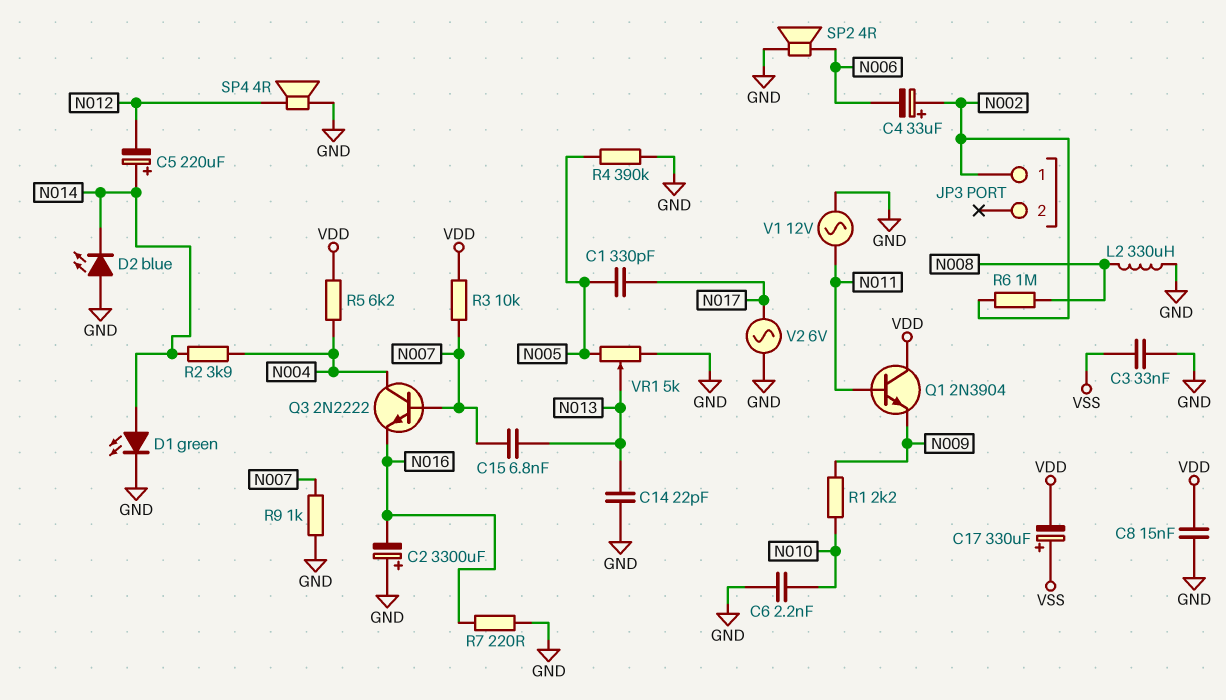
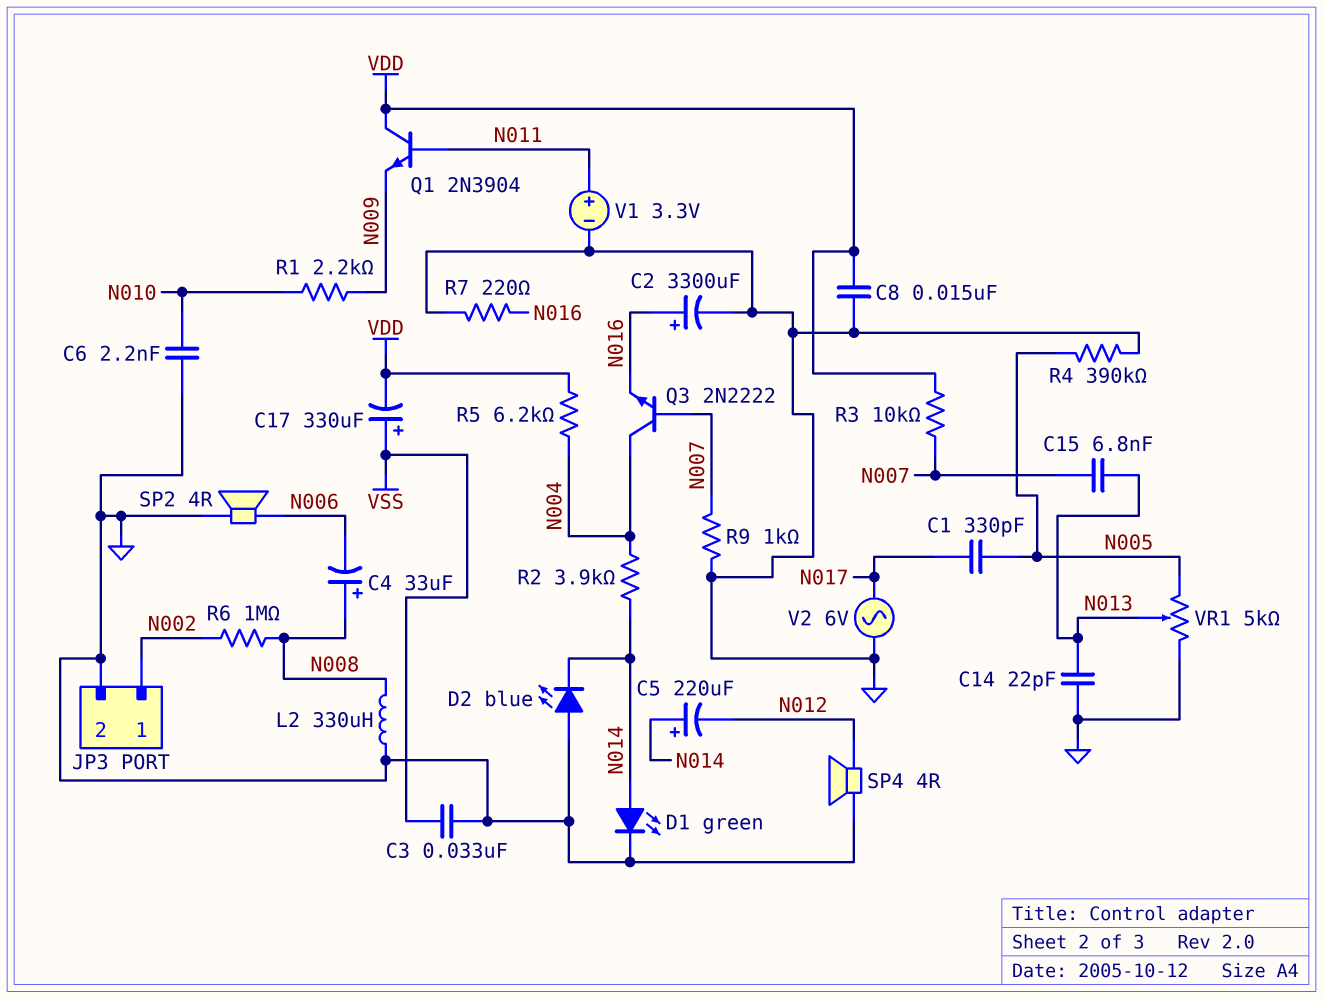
C2: 3300uF (plus GND, minus N016) -> 3300uF (plus N016, minus GND)
C4: 33uF (plus N002, minus N006) -> 33uF (plus N008, minus N006)
JP3 pin 2: none -> GND
V1: AC 12V (GND, N011) -> 3.3V (plus N011, minus GND)

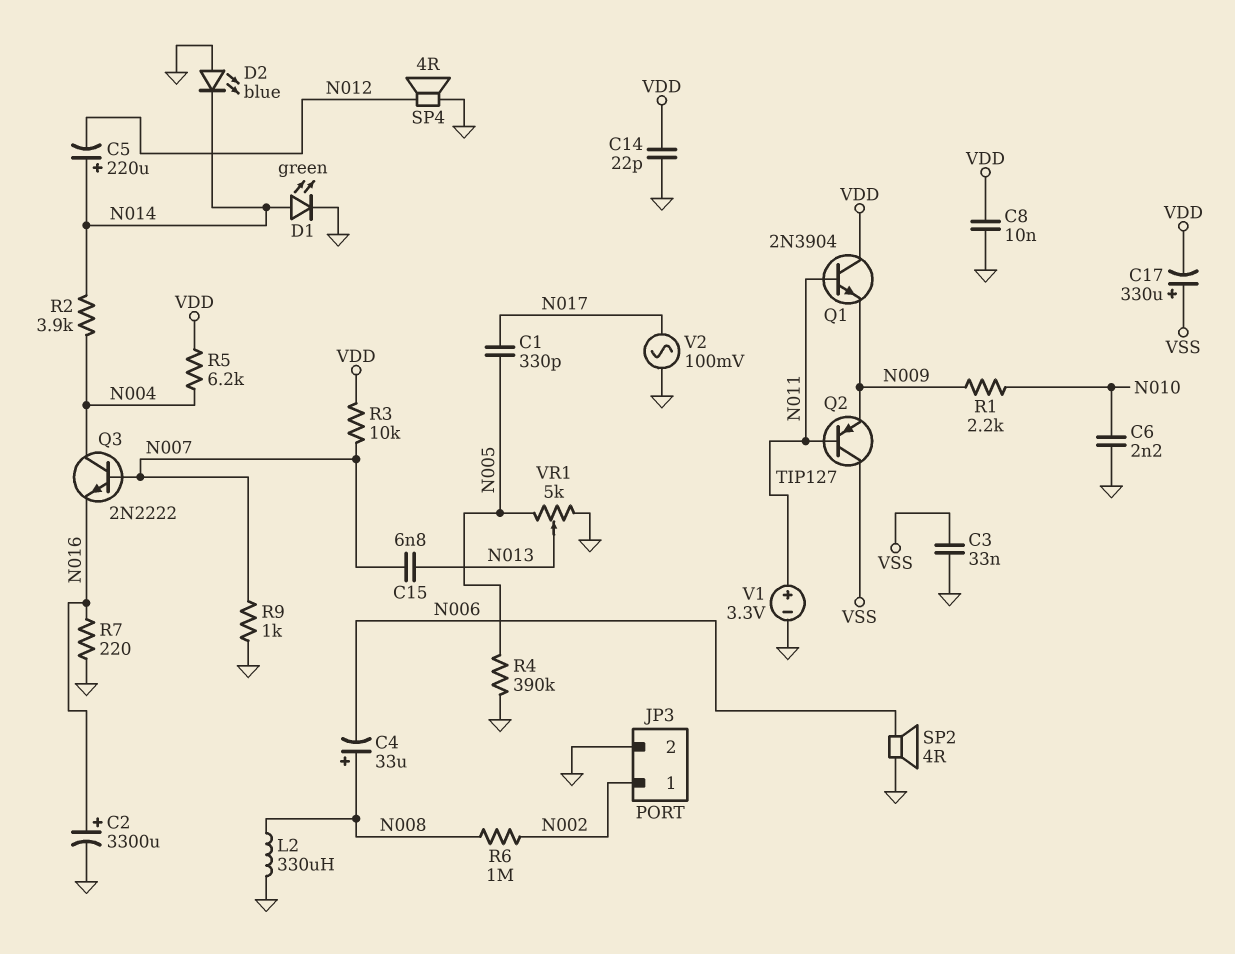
C8: 15nF (GND, VDD) -> 10nF (GND, VDD)
C14: 22pF (GND, N013) -> 22pF (GND, VDD)
Q2: none -> PNP TIP127 (B N011, C VSS, E N009)
V2: AC 6V (GND, N017) -> AC 100mV (GND, N017)

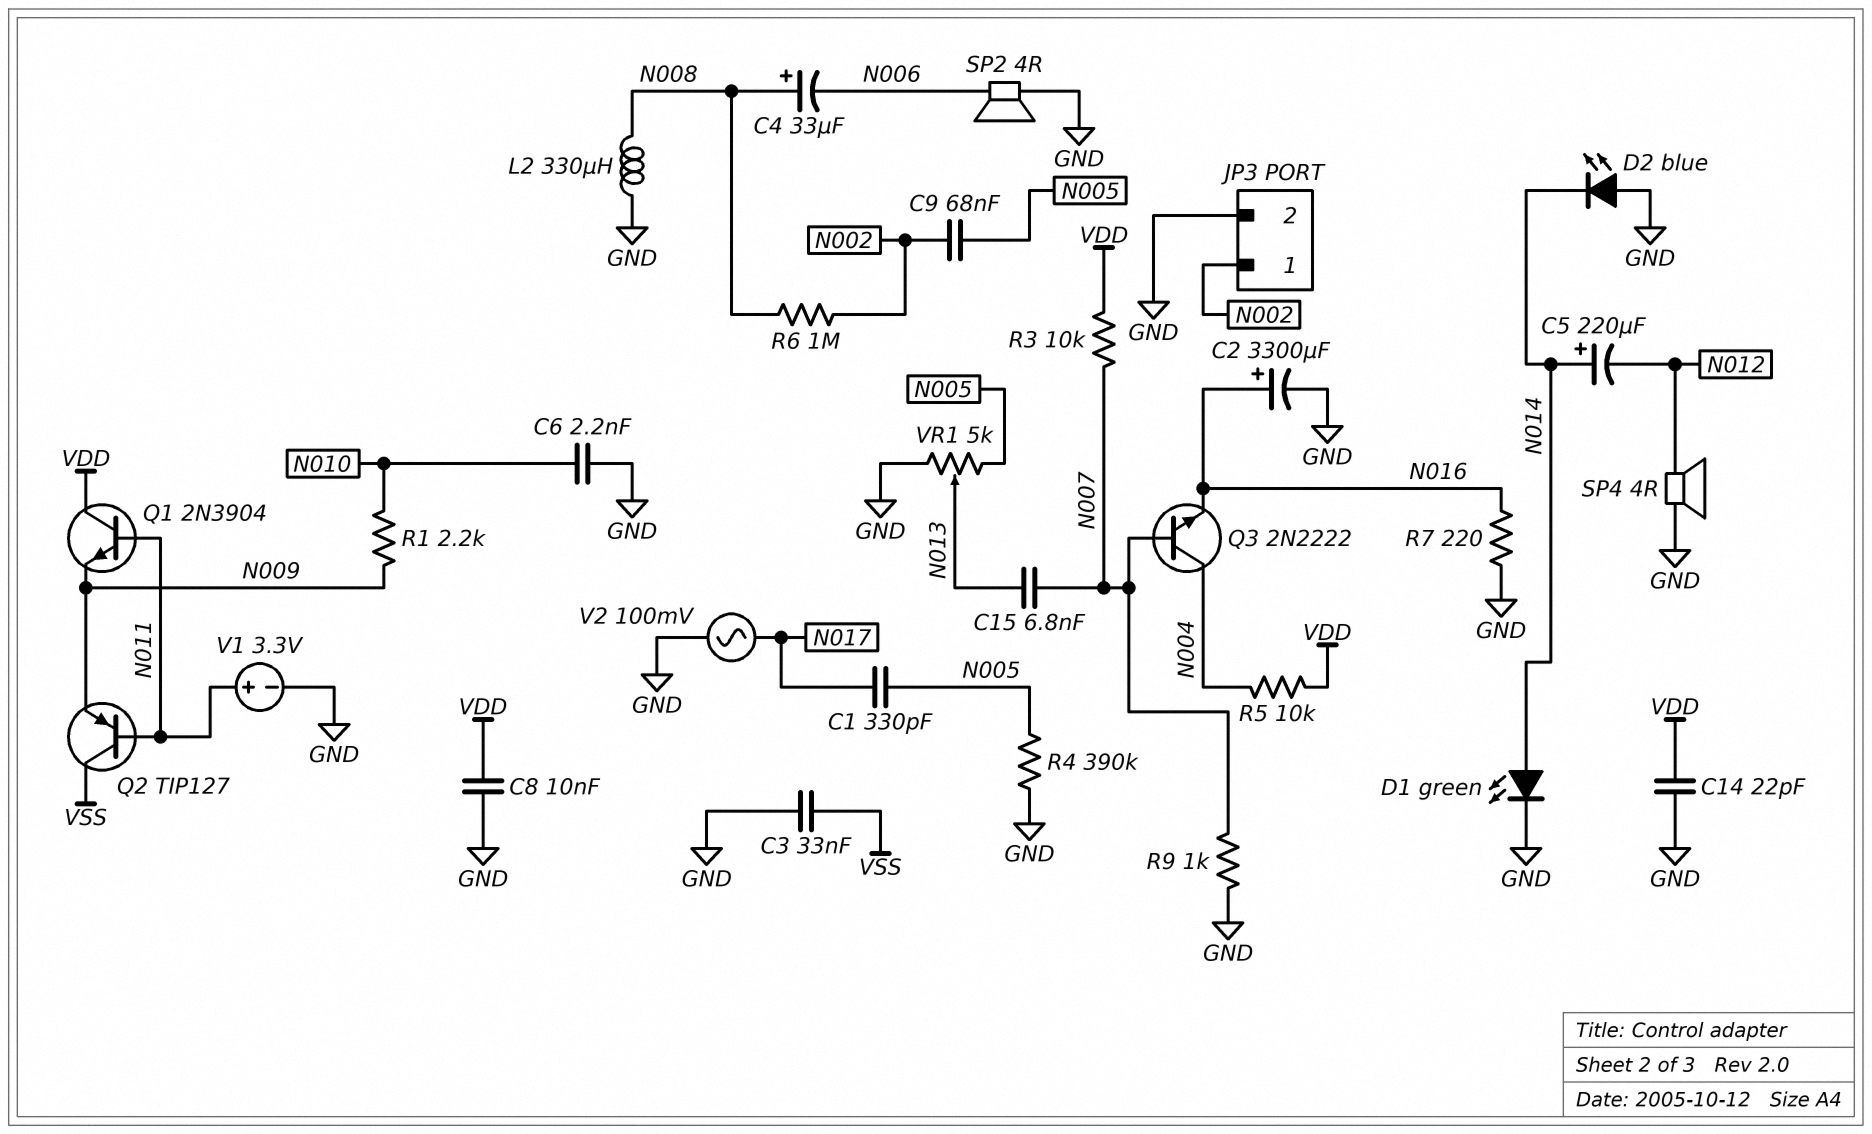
C9: none -> 68nF (N002, N005)
C17: 330uF (plus VSS, minus VDD) -> none
R2: 3.9k (N004, N014) -> none
R5: 6.2k (N004, VDD) -> 10k (N004, VDD)

